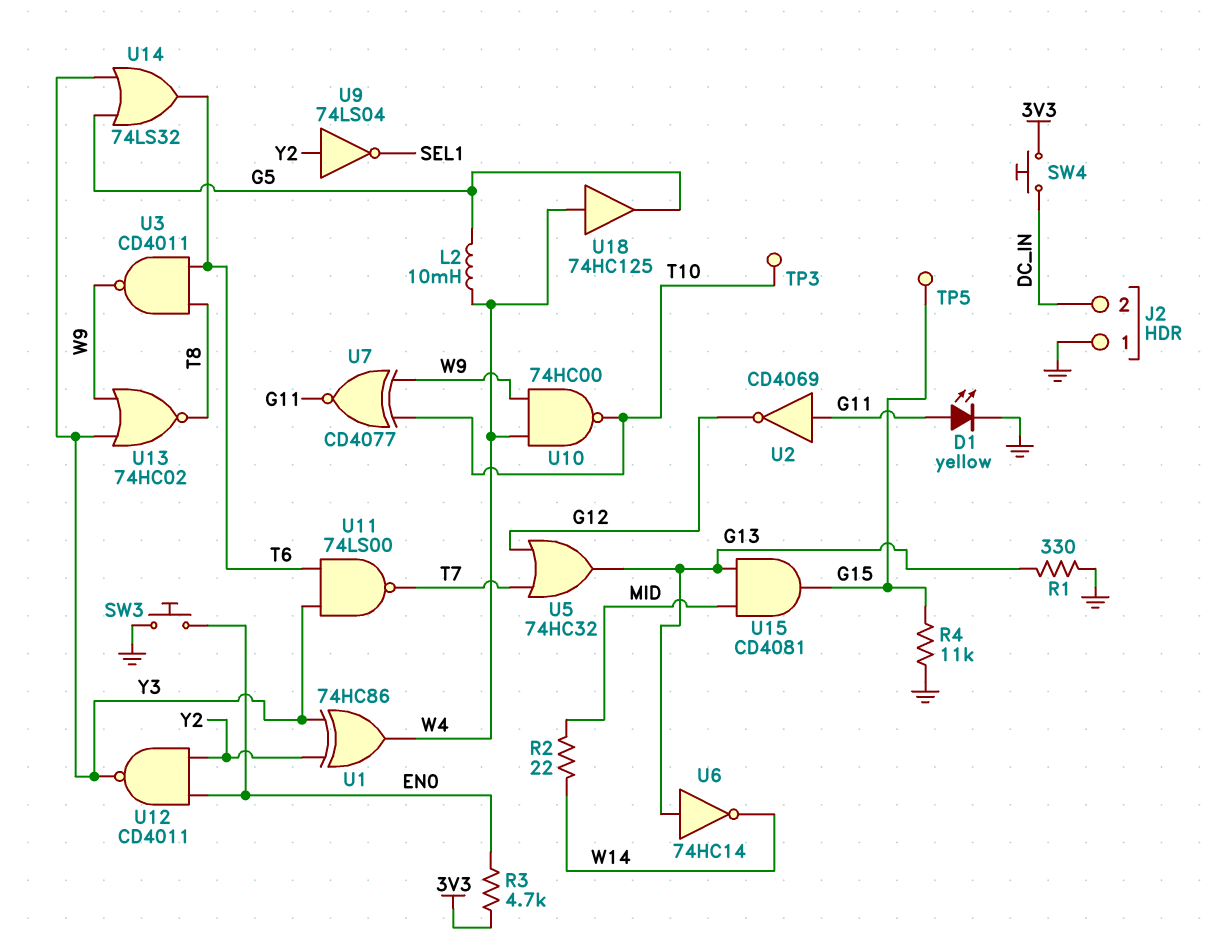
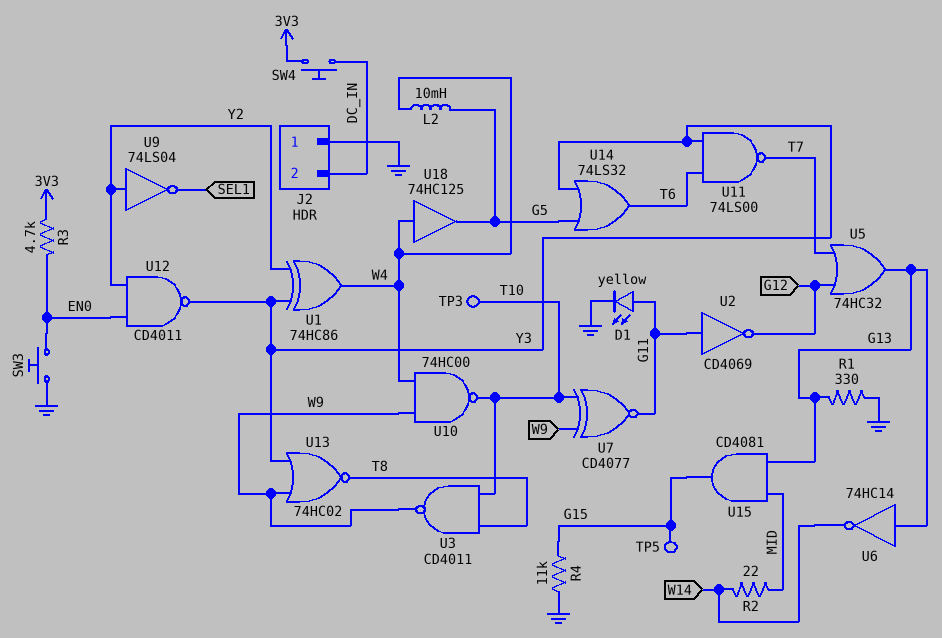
U3: NAND CD4011 (in T6, in T8, out W9) -> NAND CD4011 (in T8, in T10, out W9)

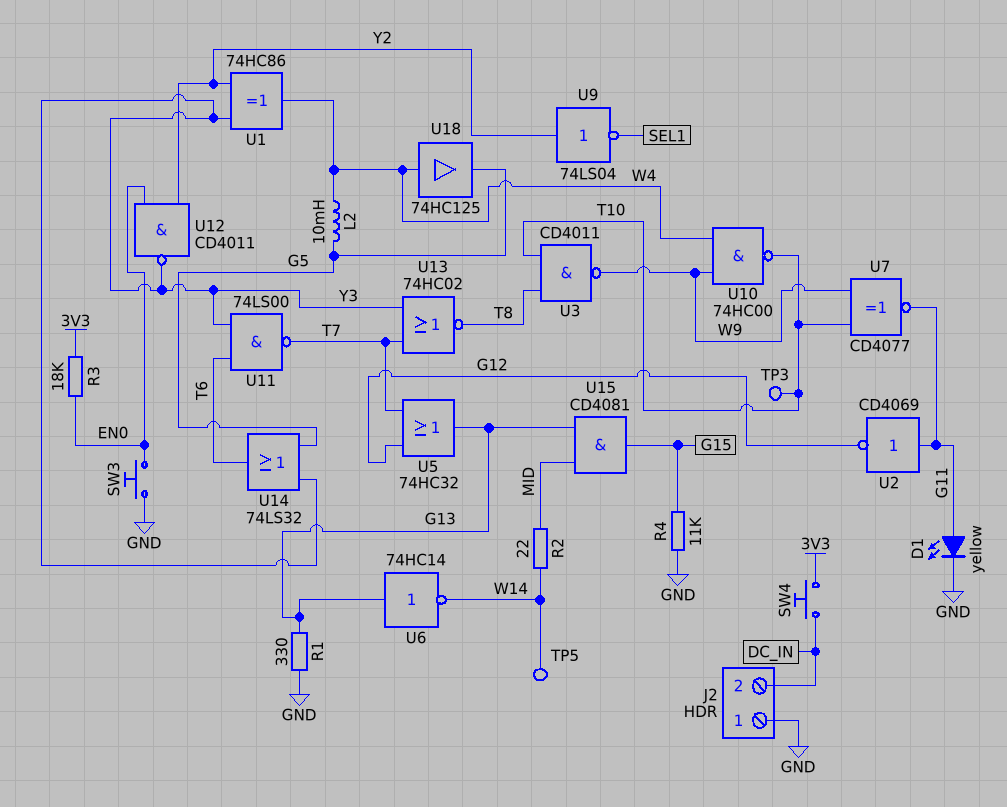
R3: 4.7k (3V3, EN0) -> 18k (3V3, EN0)
TP5: test point (G15) -> test point (W14)
U13: NOR 74HC02 (in W9, in Y3, out T8) -> NOR 74HC02 (in T7, in Y3, out T8)

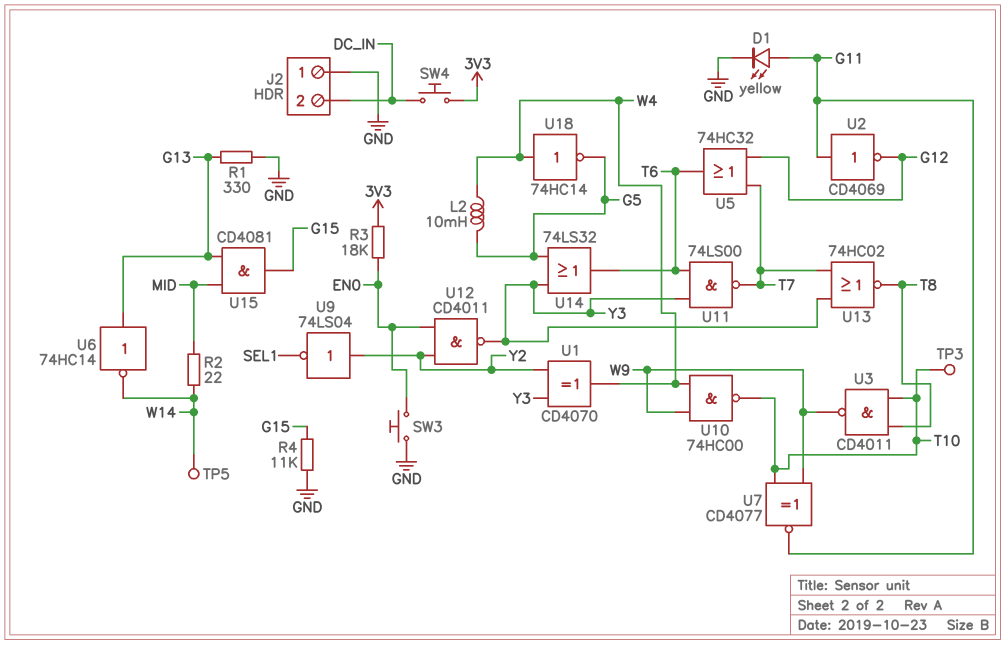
U1: XOR 74HC86 (in Y2, in Y3, out W4) -> XOR CD4070 (in Y2, in Y3, out W4)
U5: OR 74HC32 (in G12, in T7, out G13) -> OR 74HC32 (in G12, in T7, out T6)
U18: buffer 74HC125 (in W4, out G5) -> NOT 74HC14 (in W4, out G5)

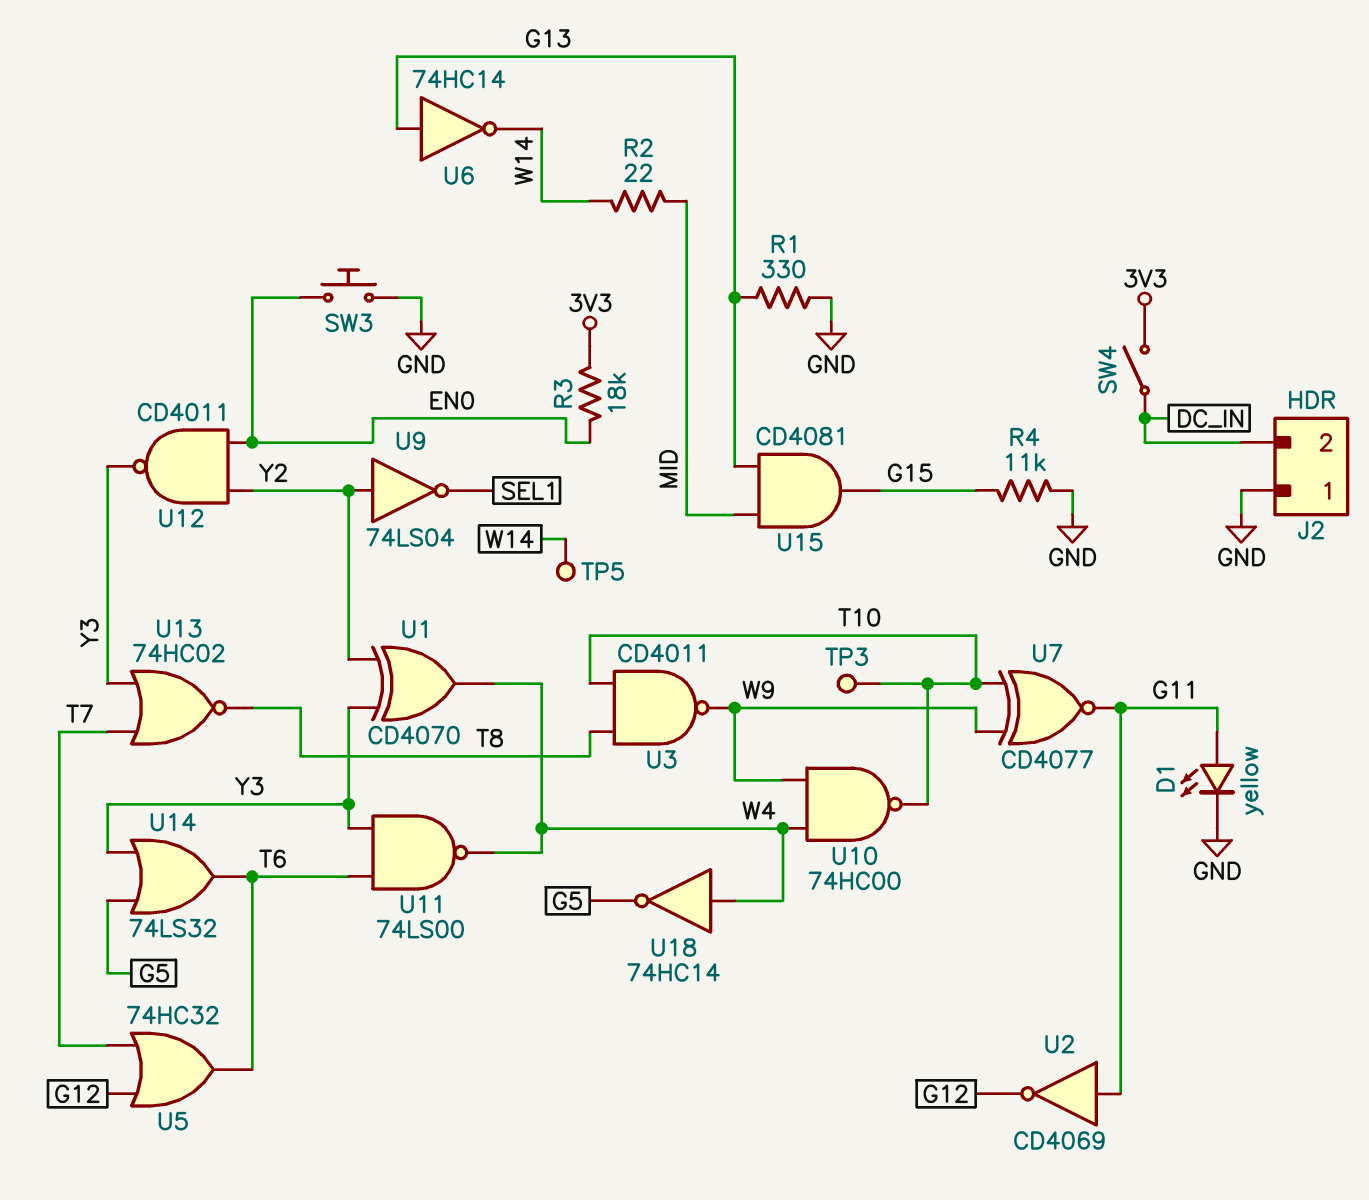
L2: 10mH (G5, W4) -> none
SW4: button (3V3, DC_IN) -> switch (3V3, DC_IN)
U11: NAND 74LS00 (in T6, in Y3, out T7) -> NAND 74LS00 (in T6, in Y3, out W4)

